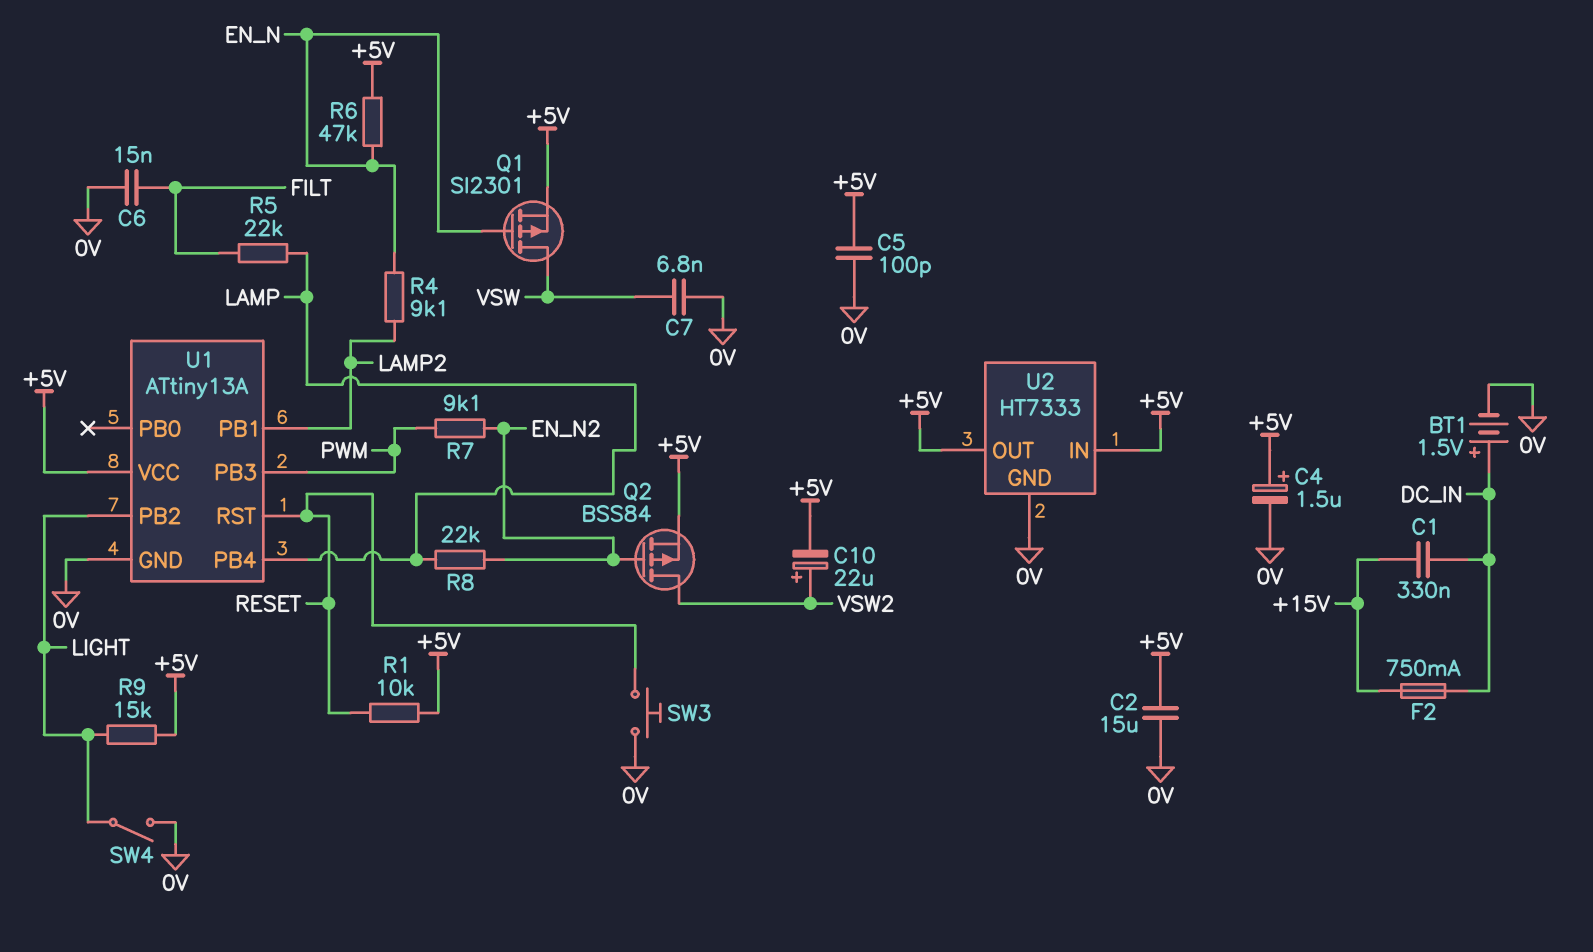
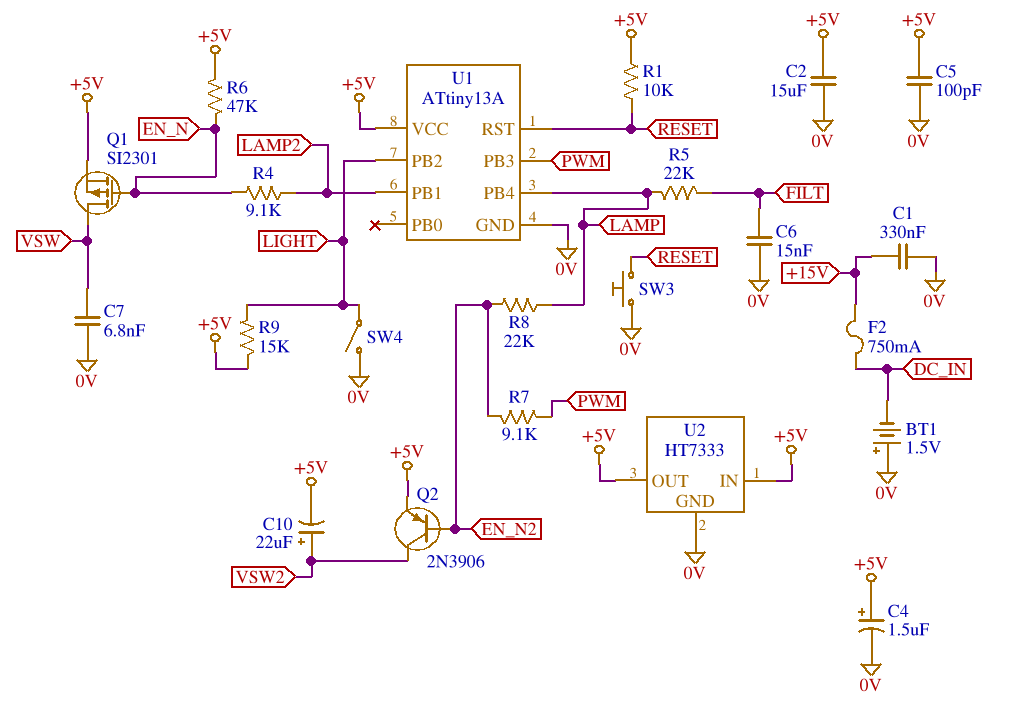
BT1: 1.5V (plus DC_IN, minus 0V) -> 1.5V (plus 0V, minus DC_IN)
C1: 330nF (+15V, DC_IN) -> 330nF (+15V, 0V)
Q2: PMOS BSS84 (G EN_N2, D VSW2, S +5V) -> PNP 2N3906 (B EN_N2, C VSW2, E +5V)

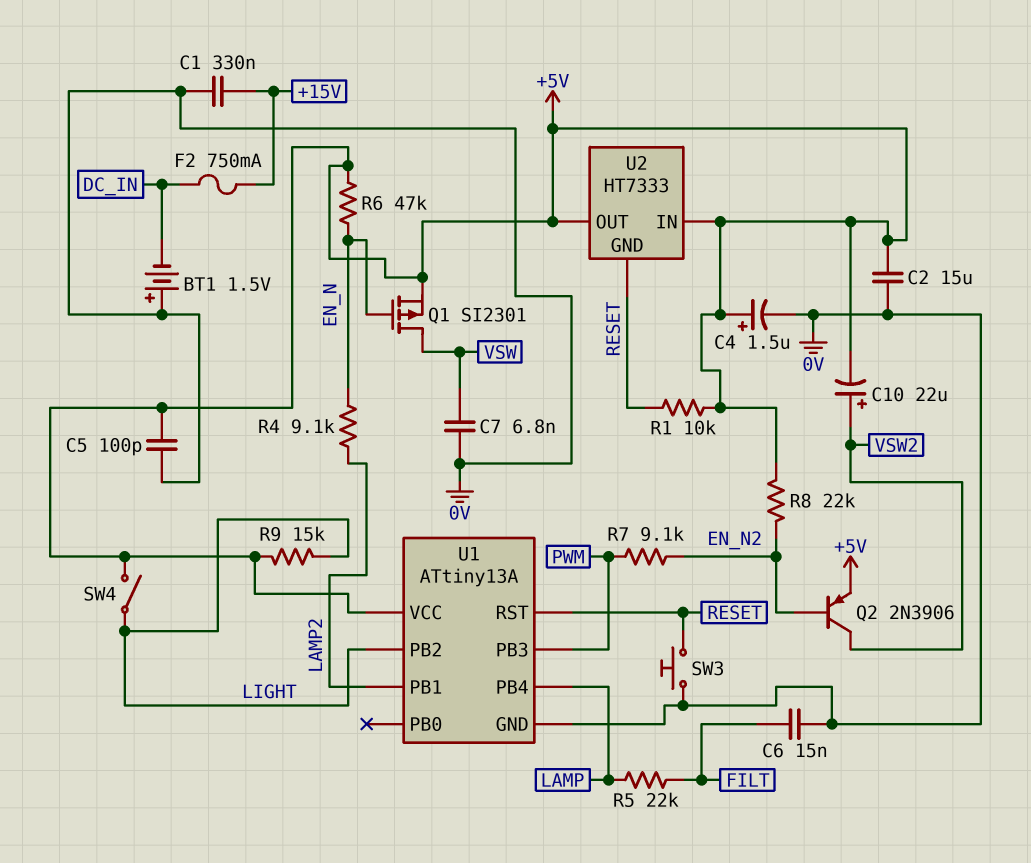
R8: 22k (EN_N2, LAMP) -> 22k (+5V, EN_N2)
SW4: switch (0V, LIGHT) -> switch (+5V, LIGHT)
U2 pin GND: 0V -> RESET

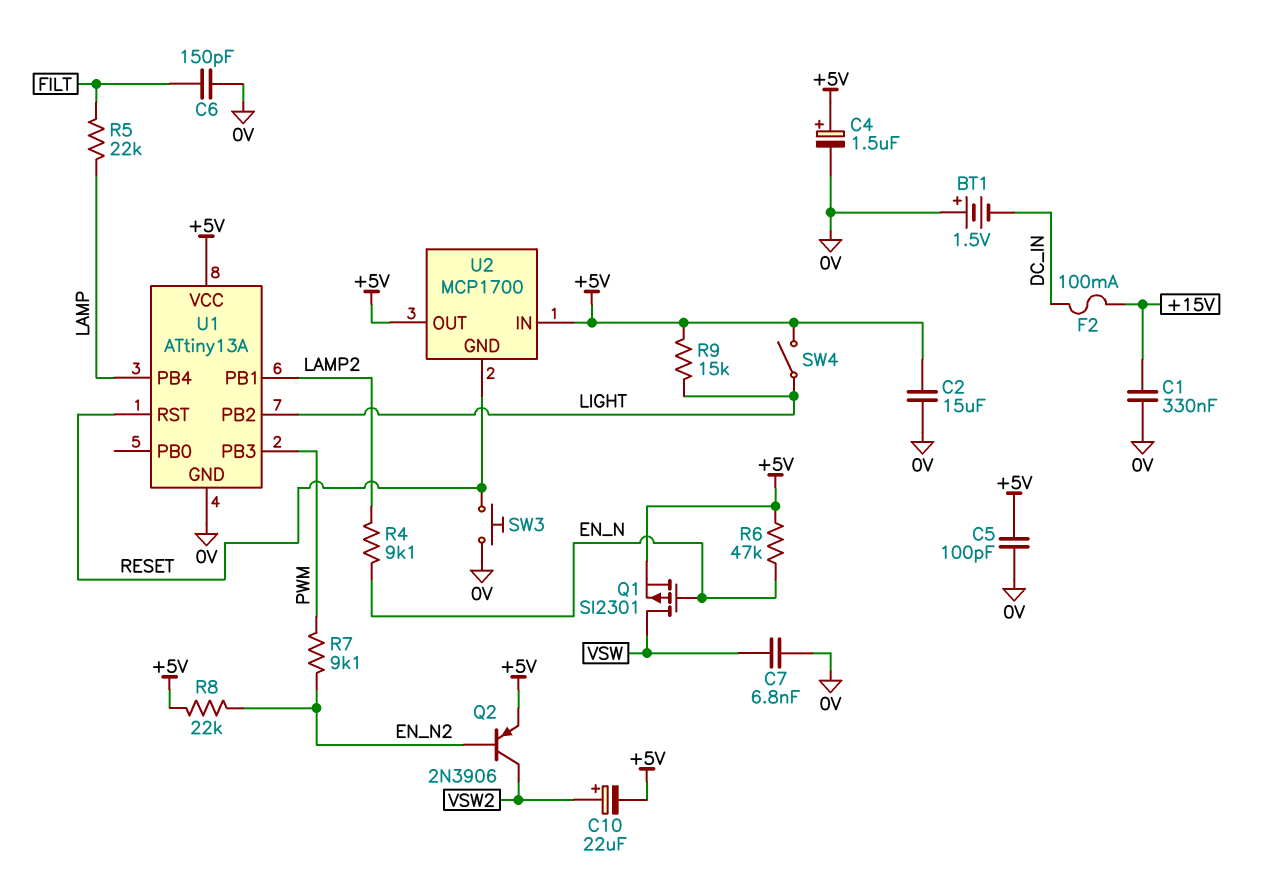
C6: 15nF (0V, FILT) -> 150pF (0V, FILT)
F2: 750mA (+15V, DC_IN) -> 100mA (+15V, DC_IN)
R1: 10k (+5V, RESET) -> none
U2: HT7333 -> MCP1700

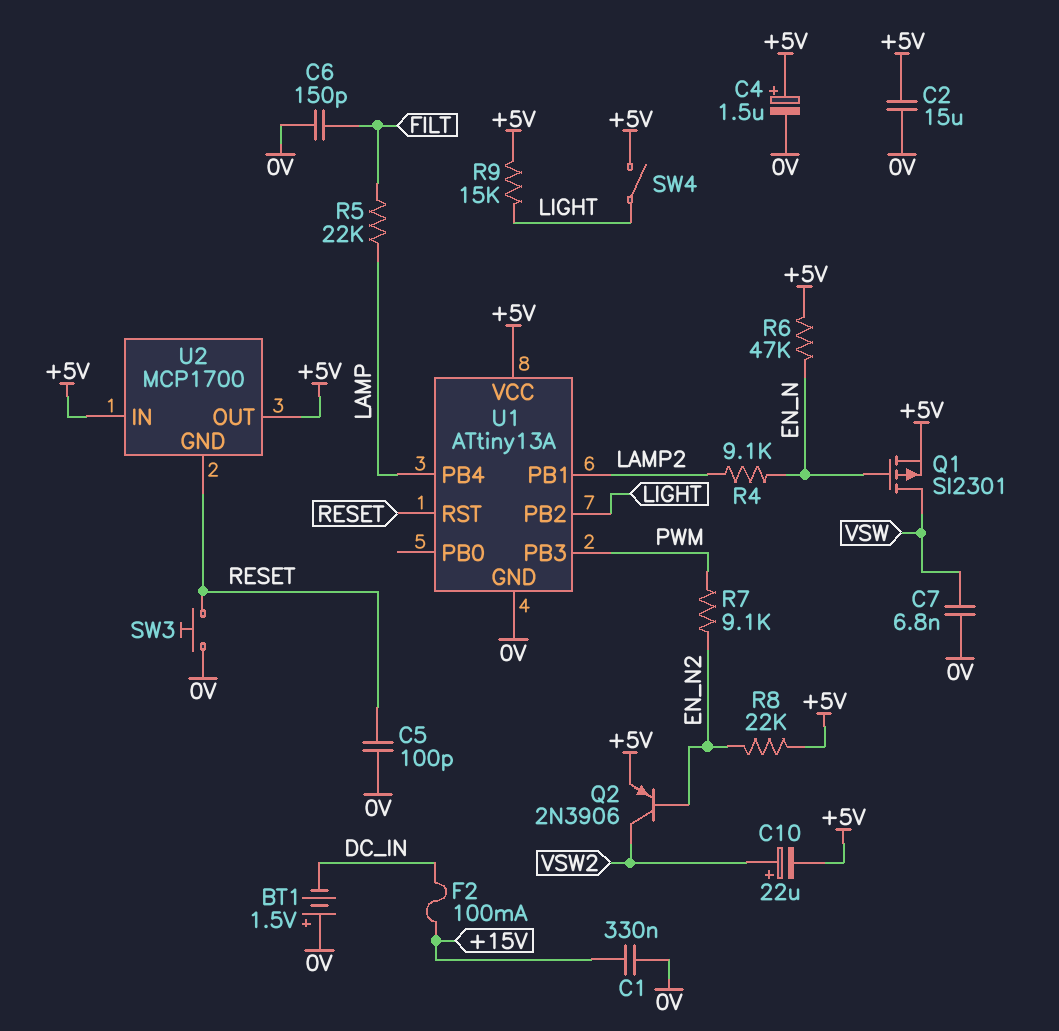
C5: 100pF (+5V, 0V) -> 100pF (0V, RESET)

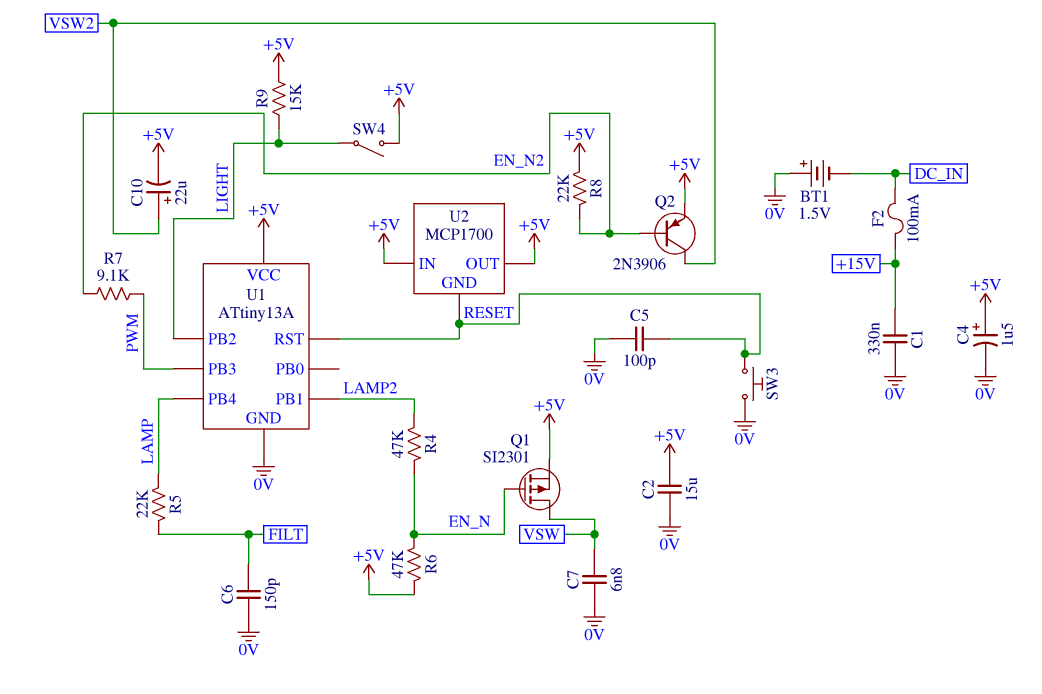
R4: 9.1k (EN_N, LAMP2) -> 47k (EN_N, LAMP2)

